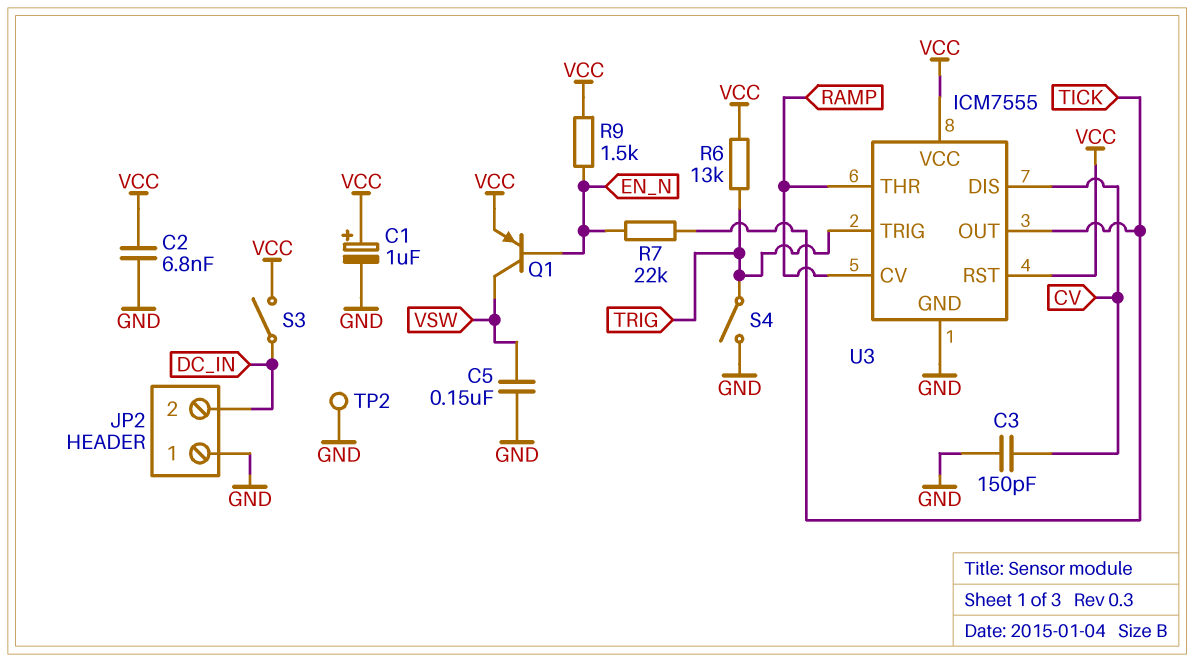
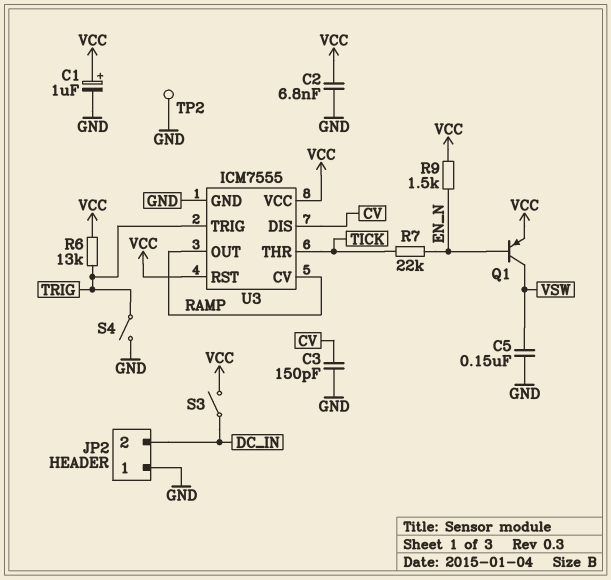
U3 pin OUT: TICK -> RAMP
U3 pin THR: RAMP -> TICK

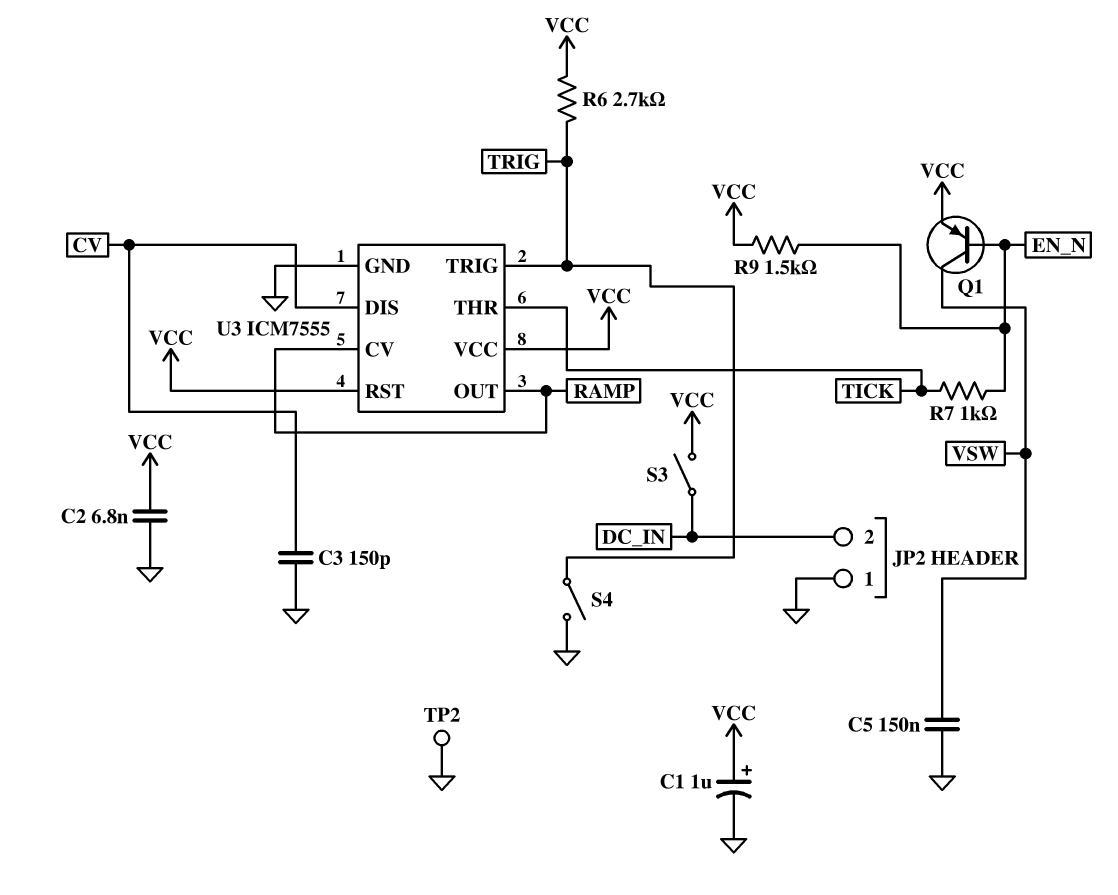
R6: 13k (TRIG, VCC) -> 2.7k (TRIG, VCC)
R7: 22k (EN_N, TICK) -> 1k (EN_N, TICK)

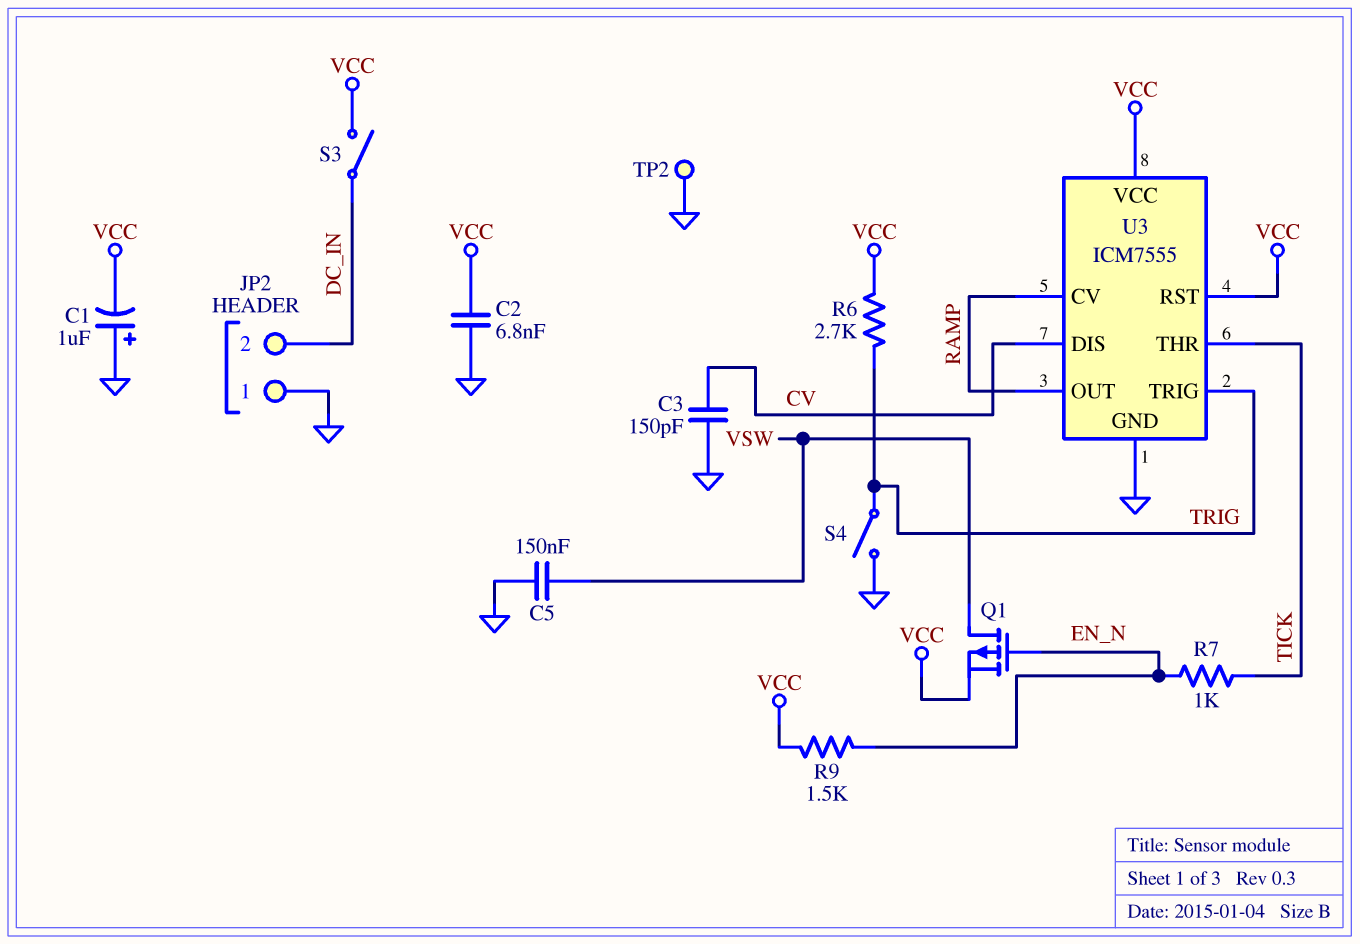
C1: 1uF (plus VCC, minus GND) -> 1uF (plus GND, minus VCC)
Q1: PNP (B EN_N, C VSW, E VCC) -> PMOS (G EN_N, D VSW, S VCC)

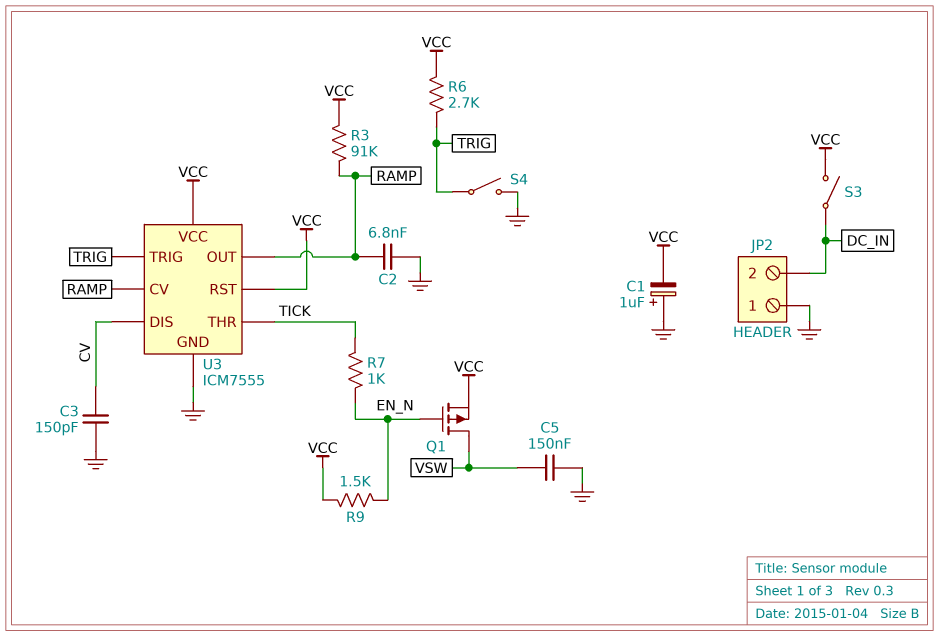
C2: 6.8nF (GND, VCC) -> 6.8nF (GND, RAMP)
R3: none -> 91k (RAMP, VCC)
TP2: test point (GND) -> none

